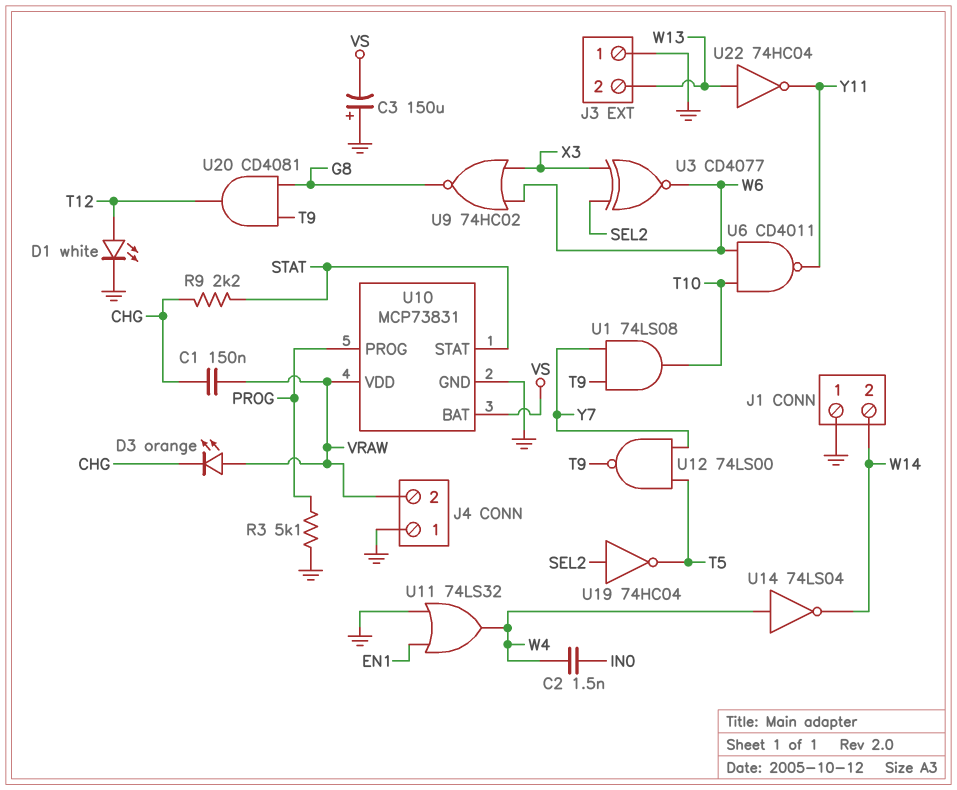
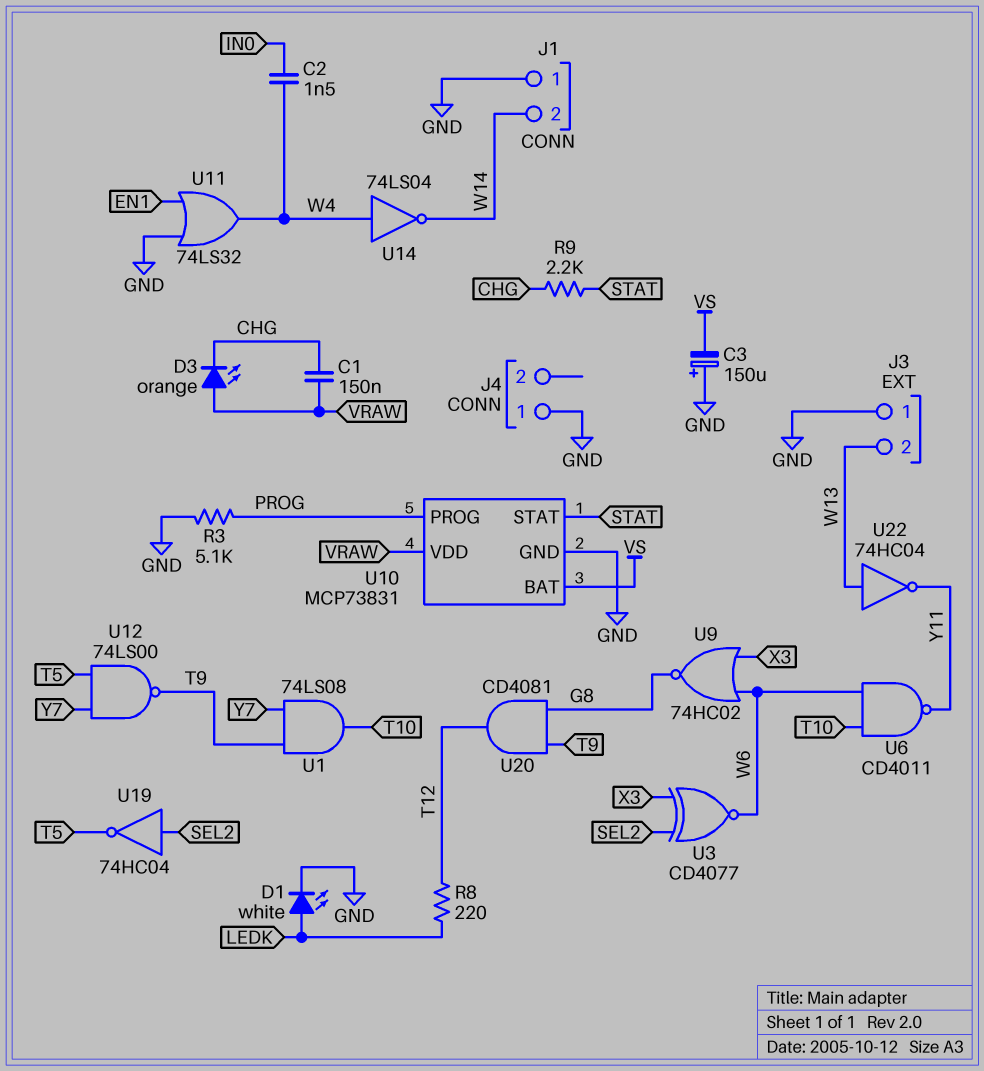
D1: LED white (A T12, K GND) -> LED white (A LEDK, K GND)
J4 pin 2: VRAW -> none
R8: none -> 220 (LEDK, T12)

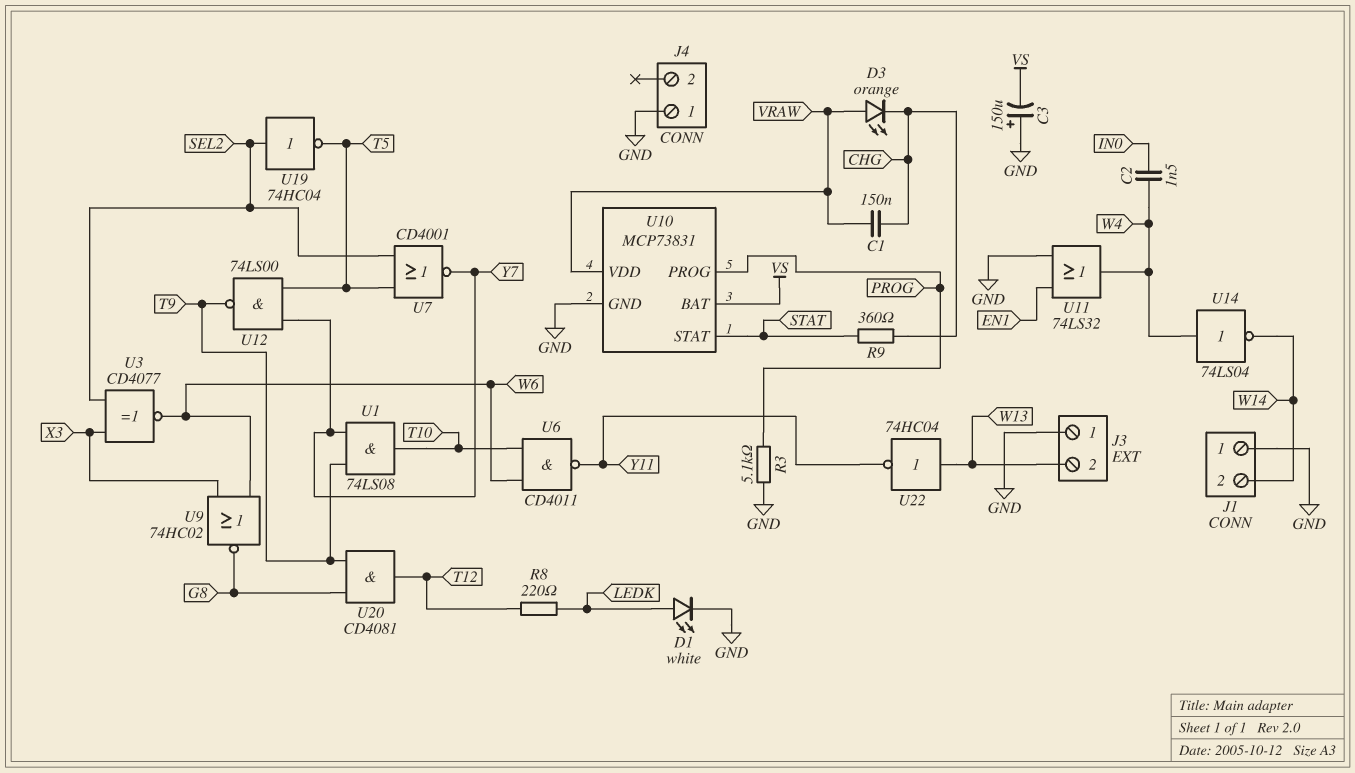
R9: 2.2k (CHG, STAT) -> 360 (CHG, STAT)
U7: none -> NOR CD4001 (in SEL2, in T5, out Y7)

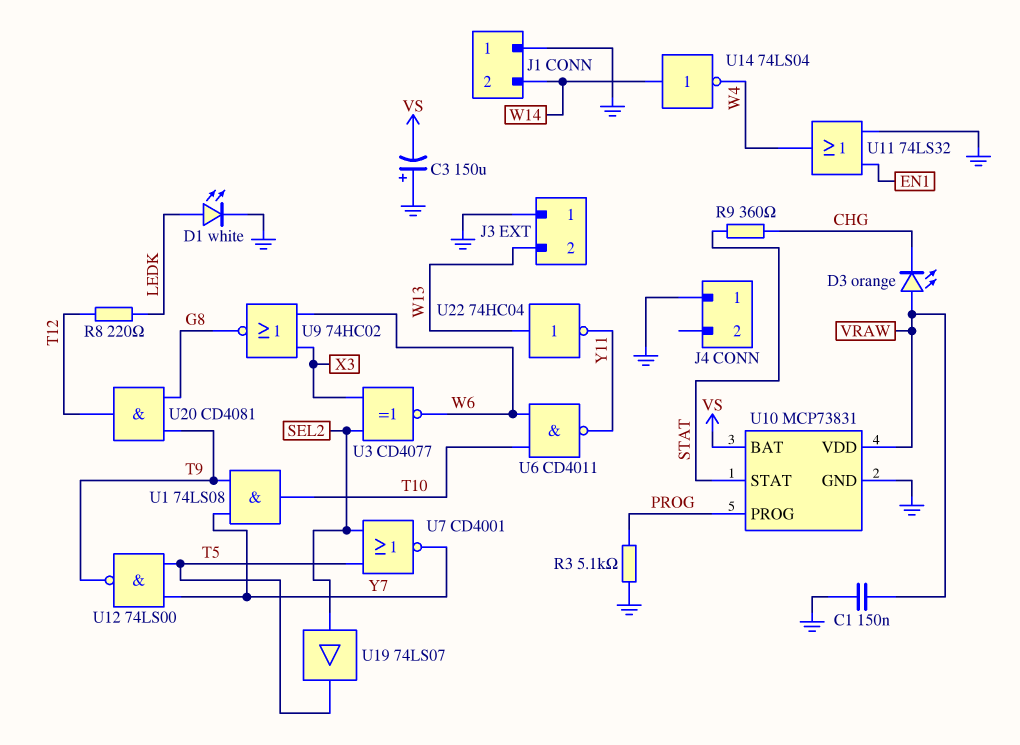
C1: 150nF (CHG, VRAW) -> 150nF (GND, VRAW)
C2: 1.5nF (IN0, W4) -> none
U14: NOT 74LS04 (in W4, out W14) -> NOT 74LS04 (in W14, out W4)
U19: NOT 74HC04 (in SEL2, out T5) -> buffer 74LS07 (in SEL2, out T5)

